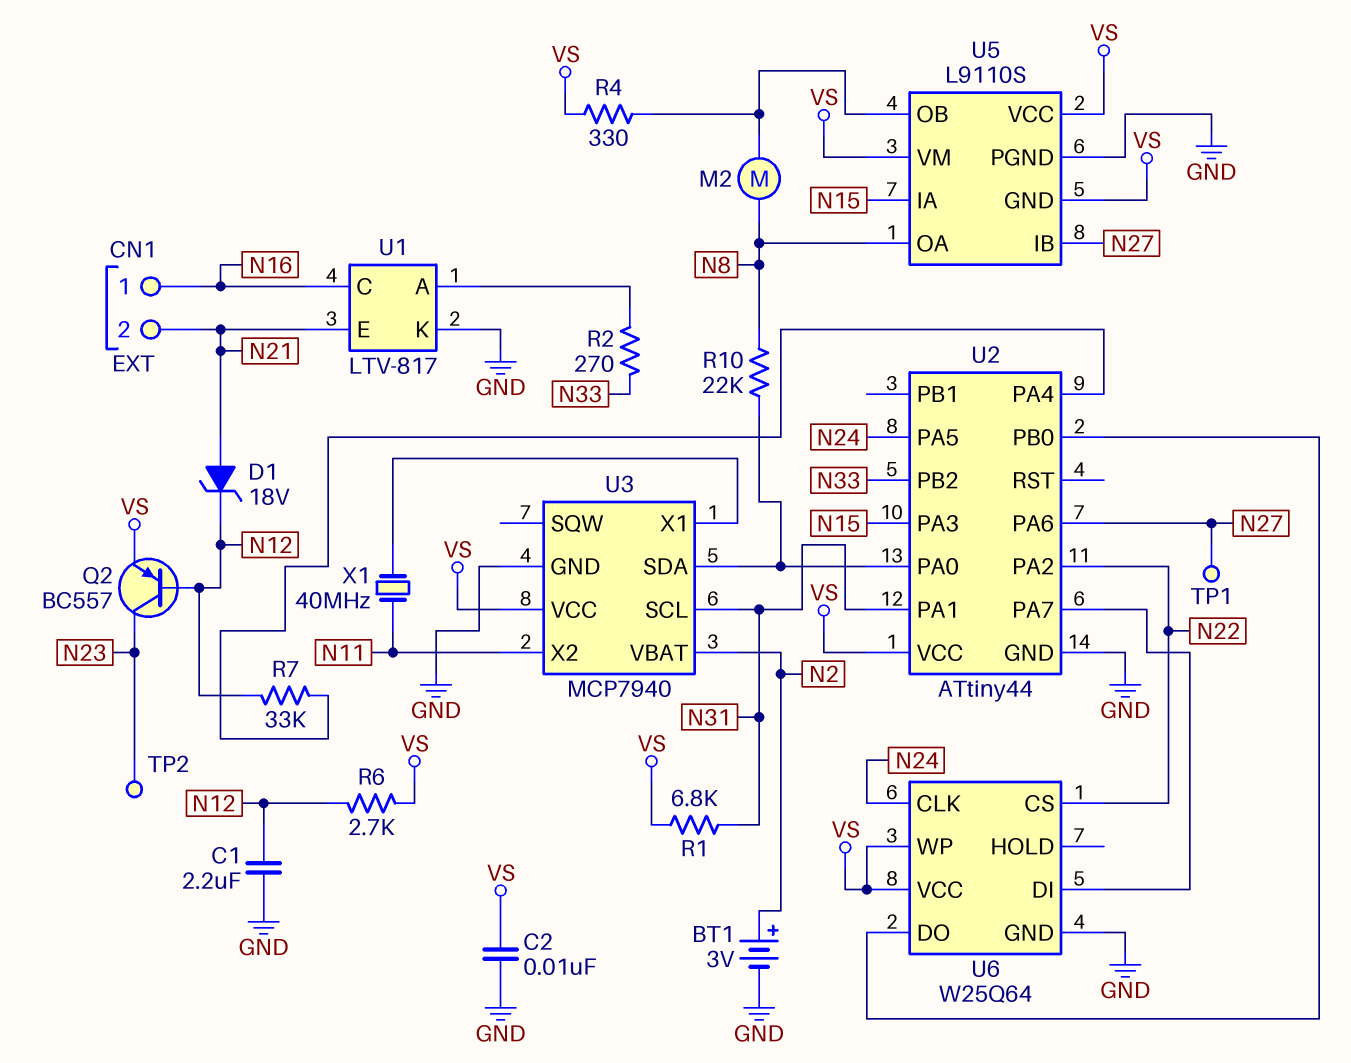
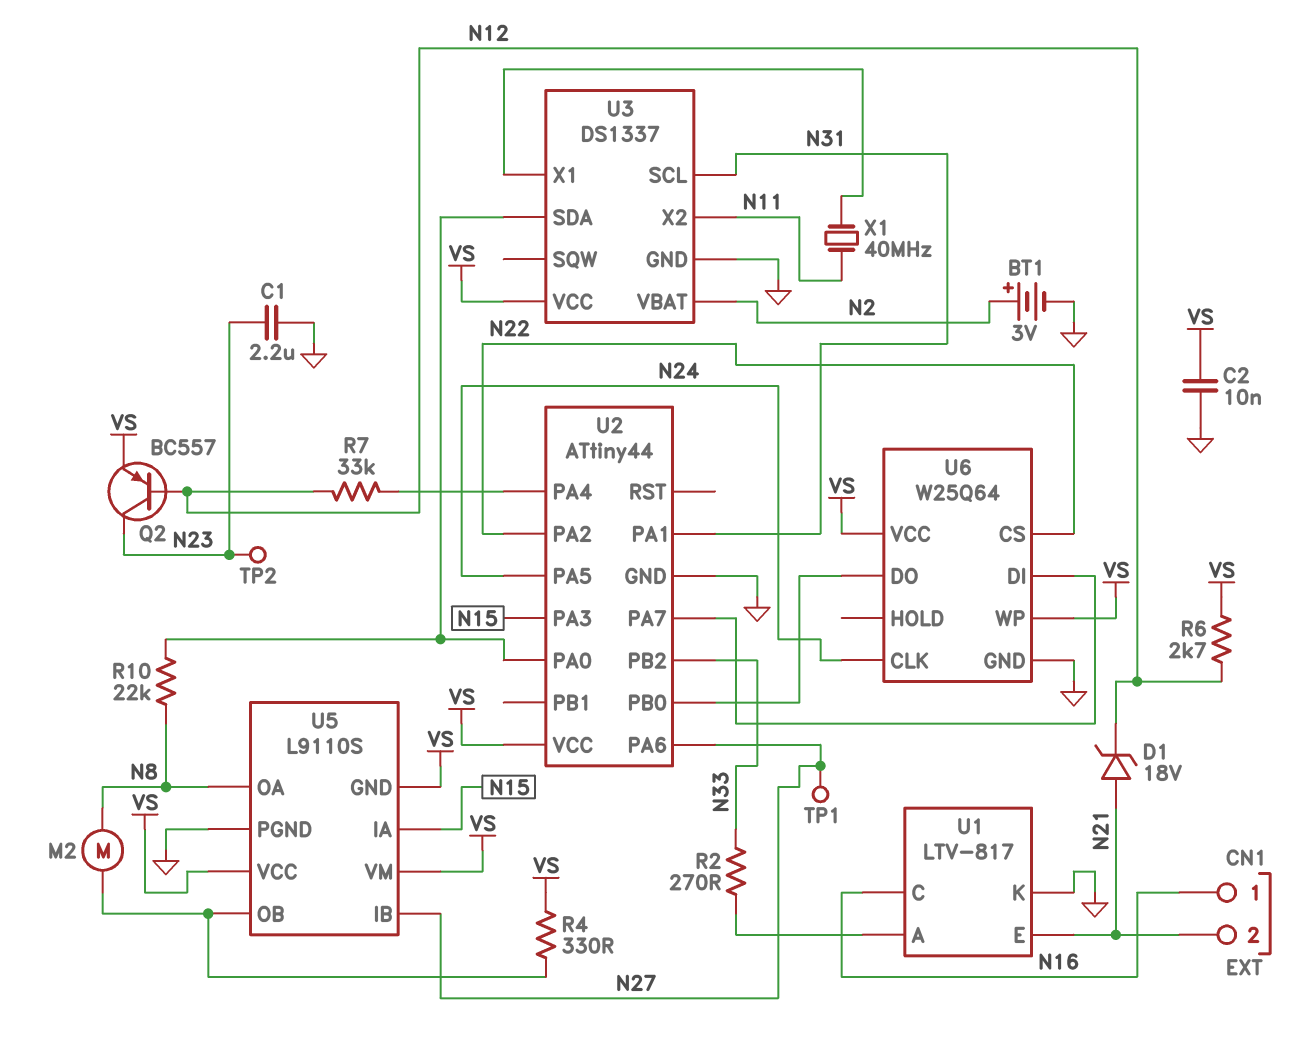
C1: 2.2uF (GND, N12) -> 2.2uF (GND, N23)
R1: 6.8k (N31, VS) -> none
U3: MCP7940 -> DS1337

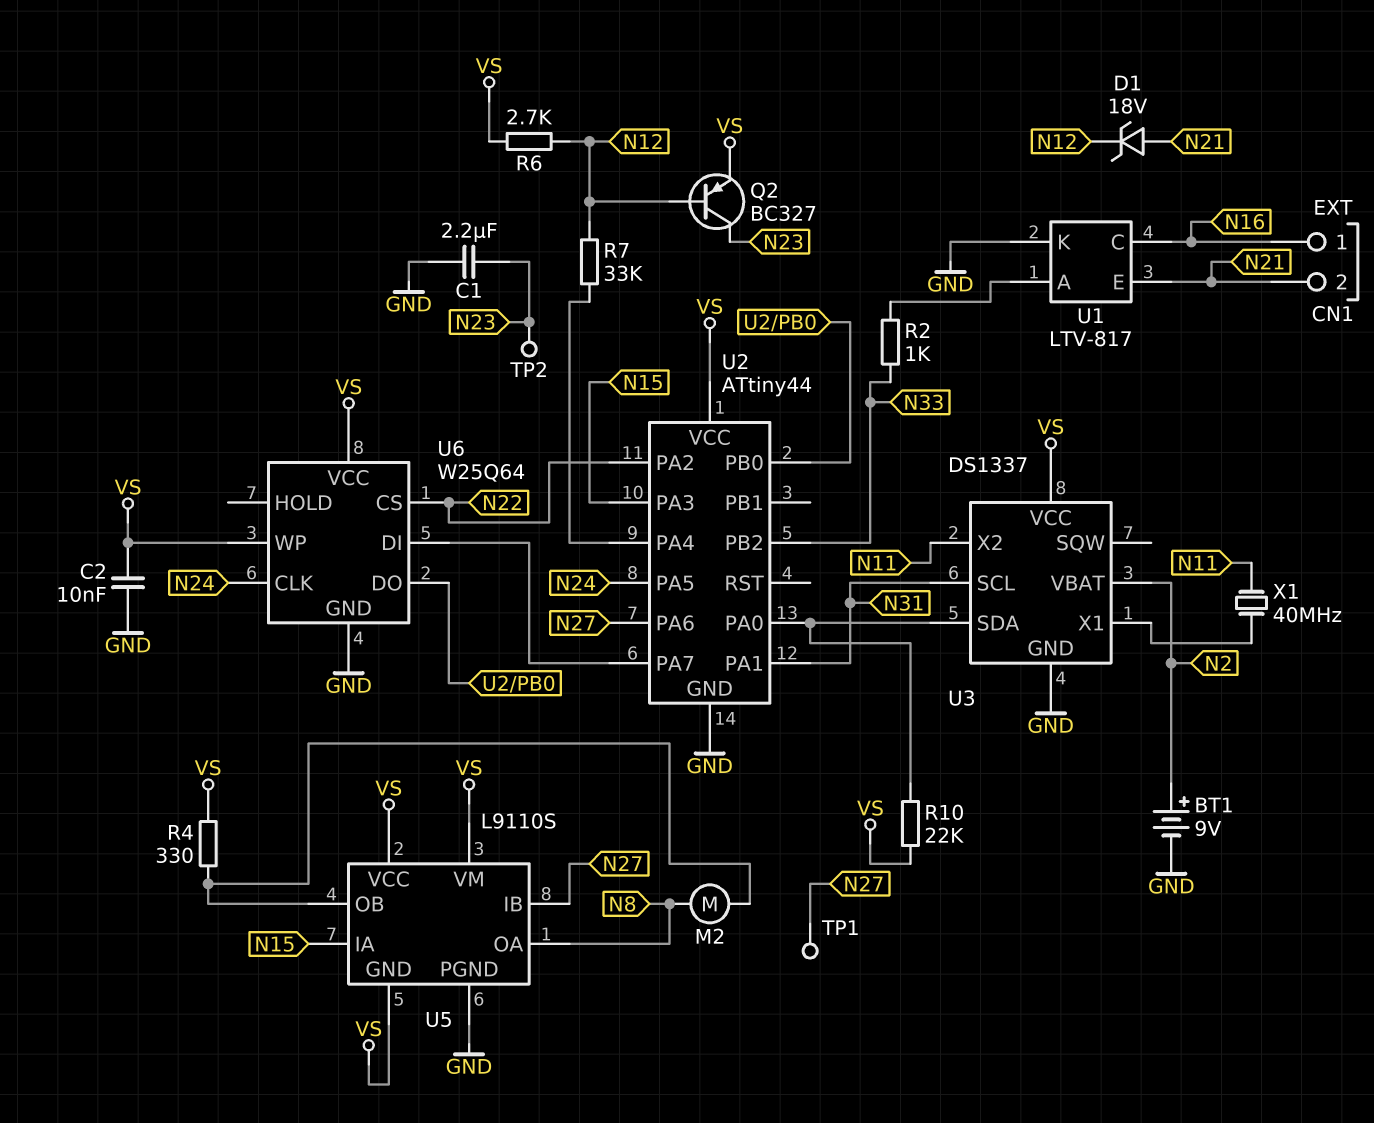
BT1: 3V (plus N2, minus GND) -> 9V (plus N2, minus GND)
Q2: PNP BC557 (B N12, C N23, E VS) -> PNP BC327 (B N12, C N23, E VS)
R2: 270 (N33, U1/A) -> 1k (N33, U1/A)
R10: 22k (N8, U2/PA0) -> 22k (U2/PA0, VS)

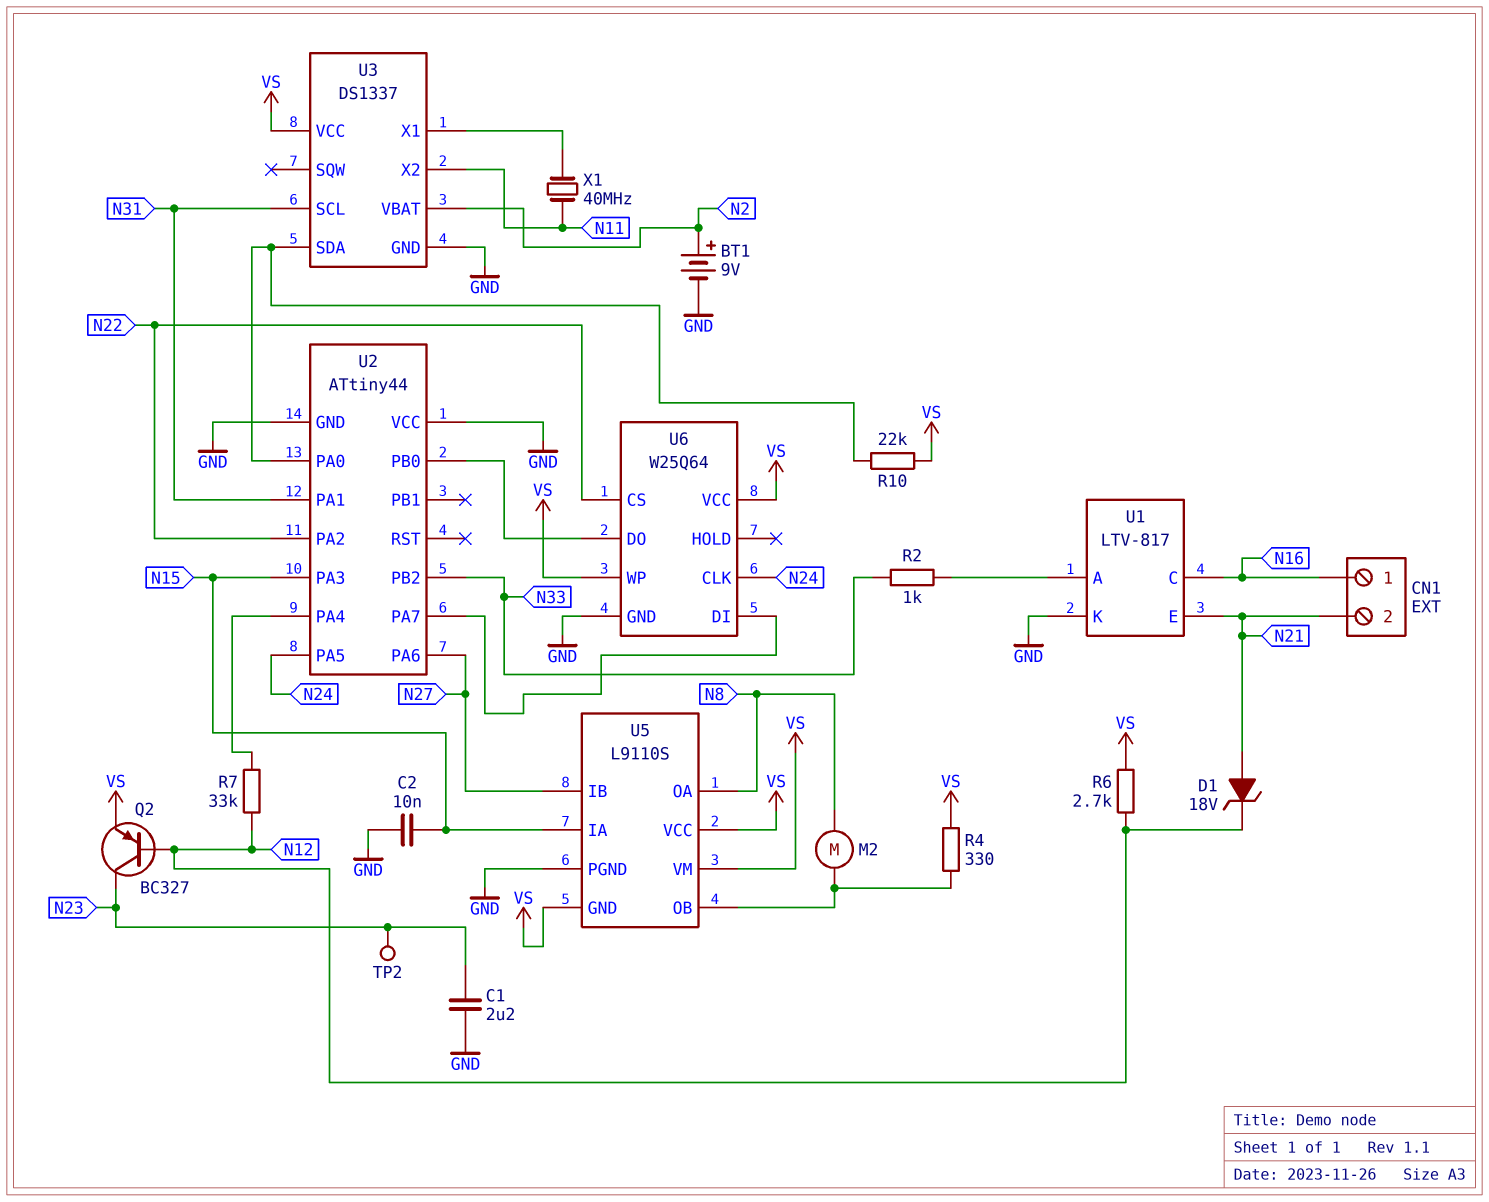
C2: 10nF (GND, VS) -> 10nF (GND, N15)
TP1: test point (N27) -> none
U2 pin VCC: VS -> GND

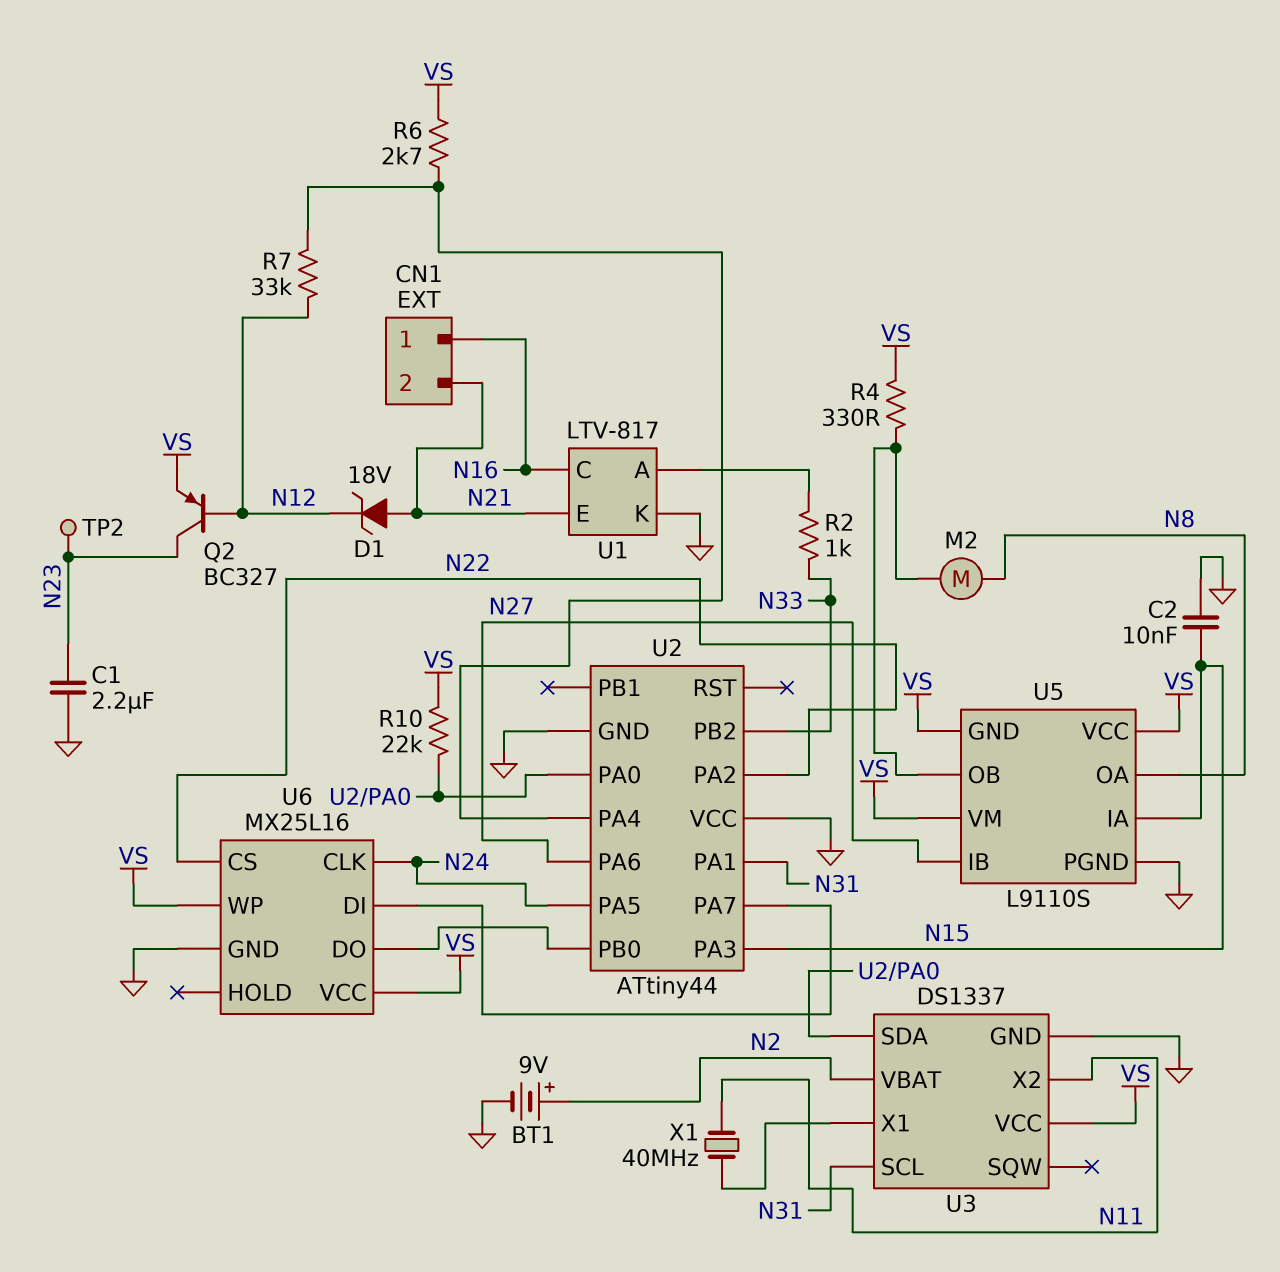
R6: 2.7k (N12, VS) -> 2.7k (U2/PA4, VS)
U6: W25Q64 -> MX25L16

